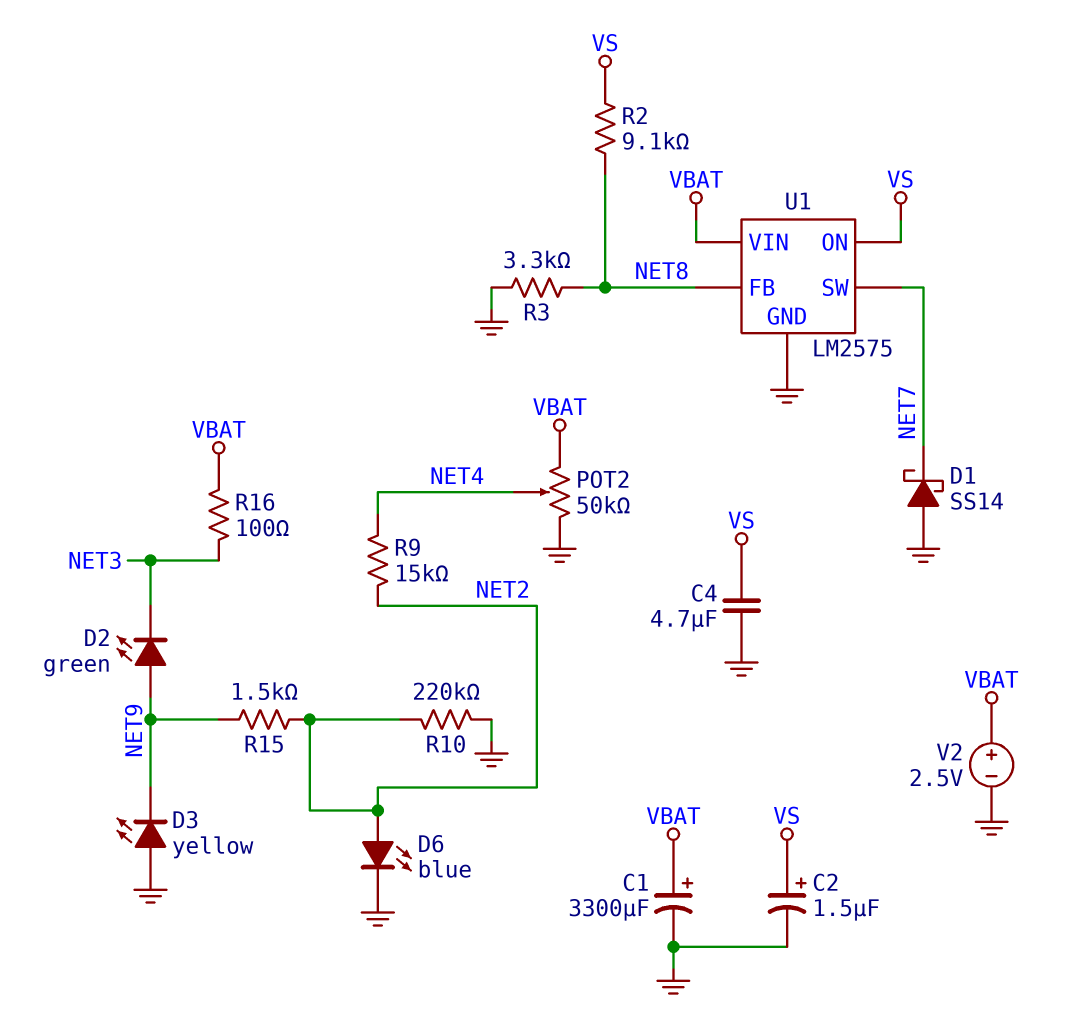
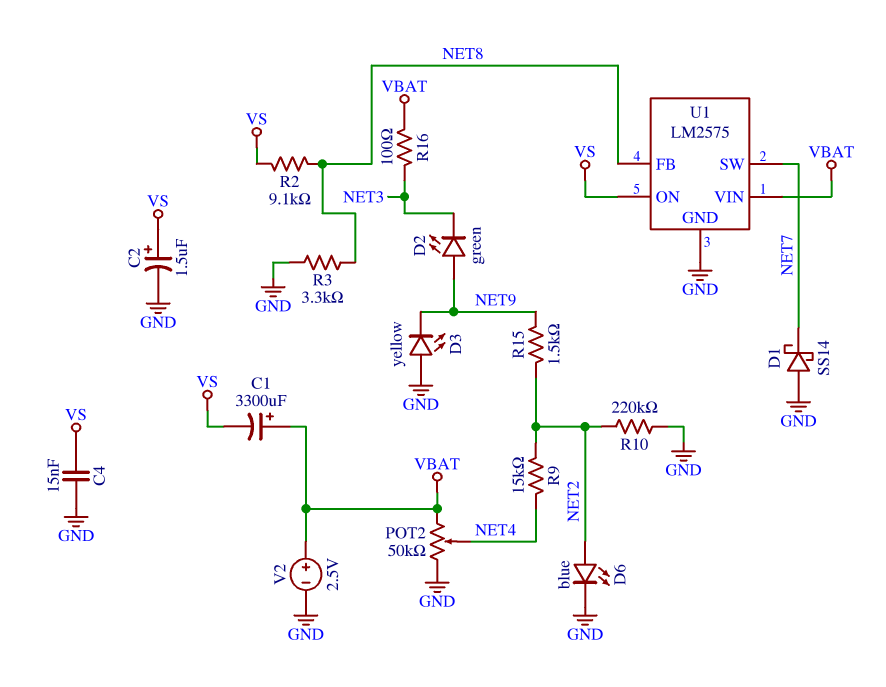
C1: 3300uF (plus VBAT, minus GND) -> 3300uF (plus VBAT, minus VS)
C4: 4.7uF (GND, VS) -> 15nF (GND, VS)

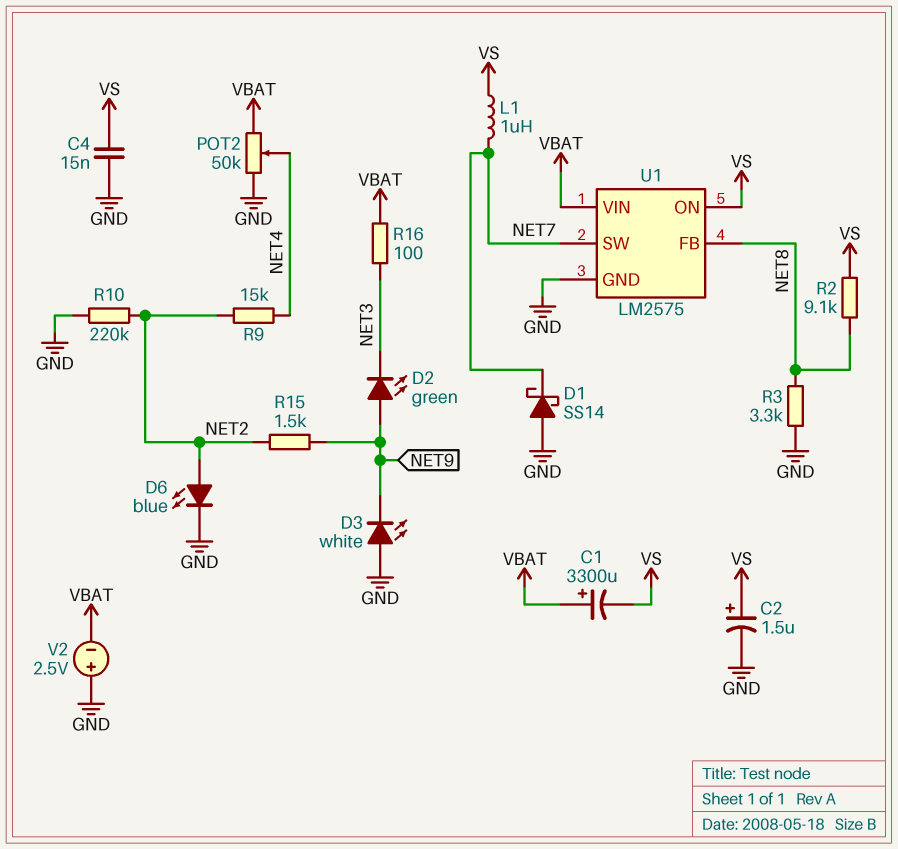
D3: LED yellow (A GND, K NET9) -> LED white (A GND, K NET9)
L1: none -> 1uH (NET7, VS)
V2: 2.5V (plus VBAT, minus GND) -> 2.5V (plus GND, minus VBAT)

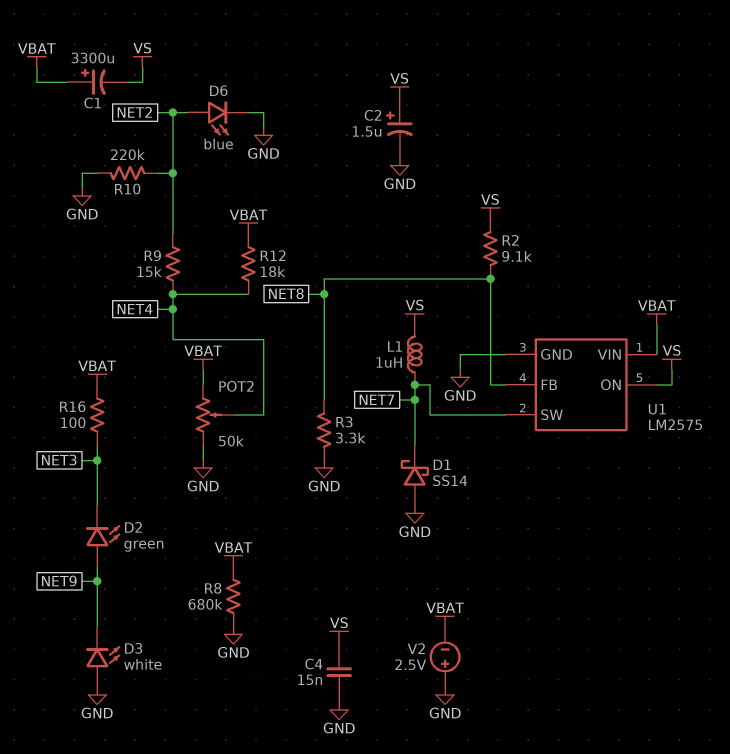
R8: none -> 680k (GND, VBAT)
R12: none -> 18k (NET4, VBAT)
R15: 1.5k (NET2, NET9) -> none

